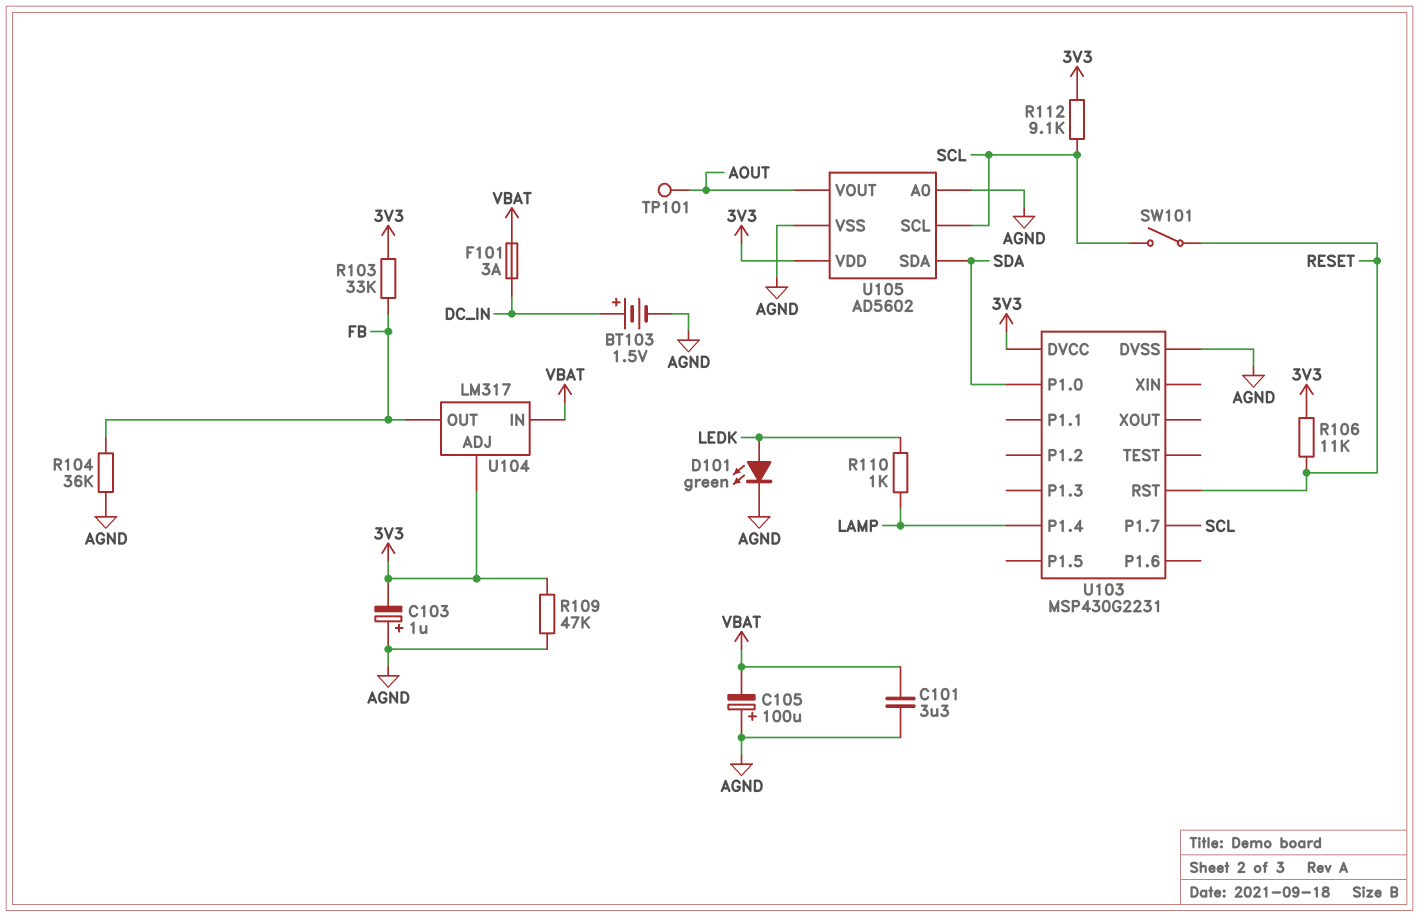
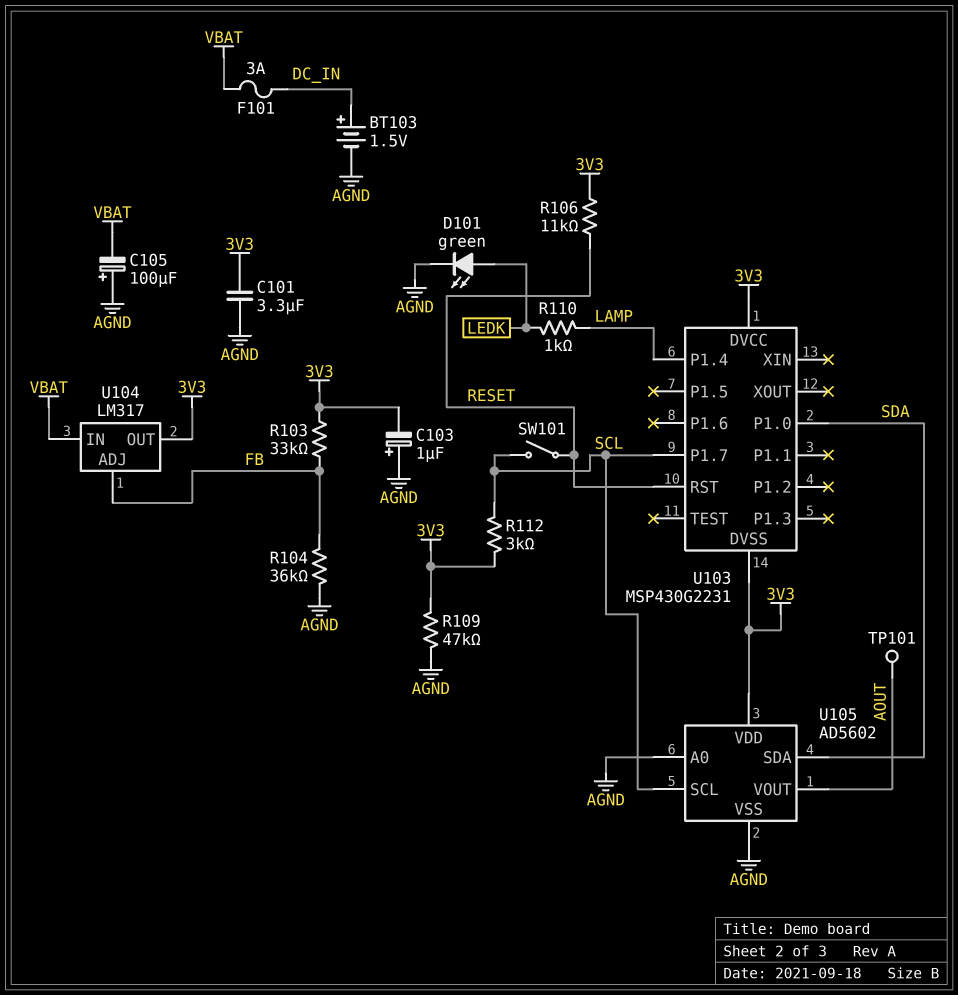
C101: 3.3uF (AGND, VBAT) -> 3.3uF (3V3, AGND)
R112: 9.1k (3V3, SCL) -> 3k (3V3, SCL)
U103 pin DVSS: AGND -> 3V3
U104 pin ADJ: 3V3 -> FB
U104 pin OUT: FB -> 3V3

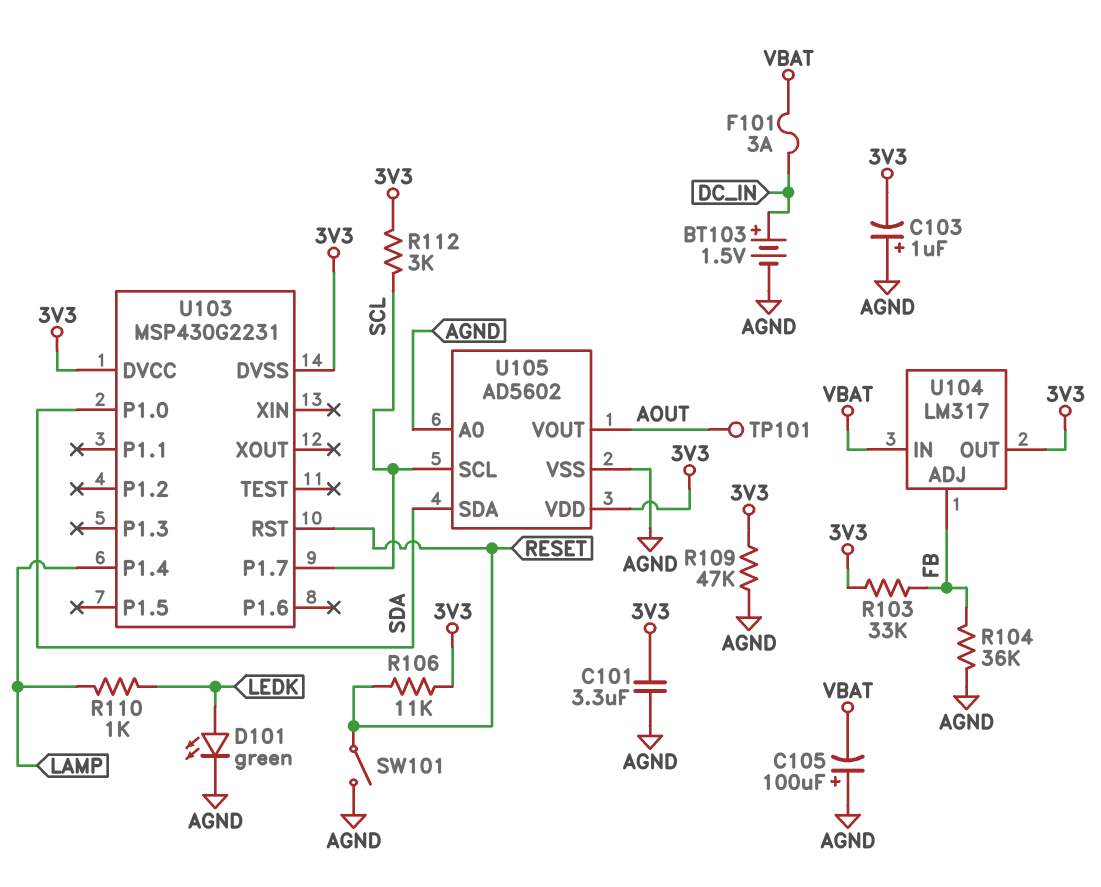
SW101: switch (RESET, SCL) -> switch (AGND, RESET)

